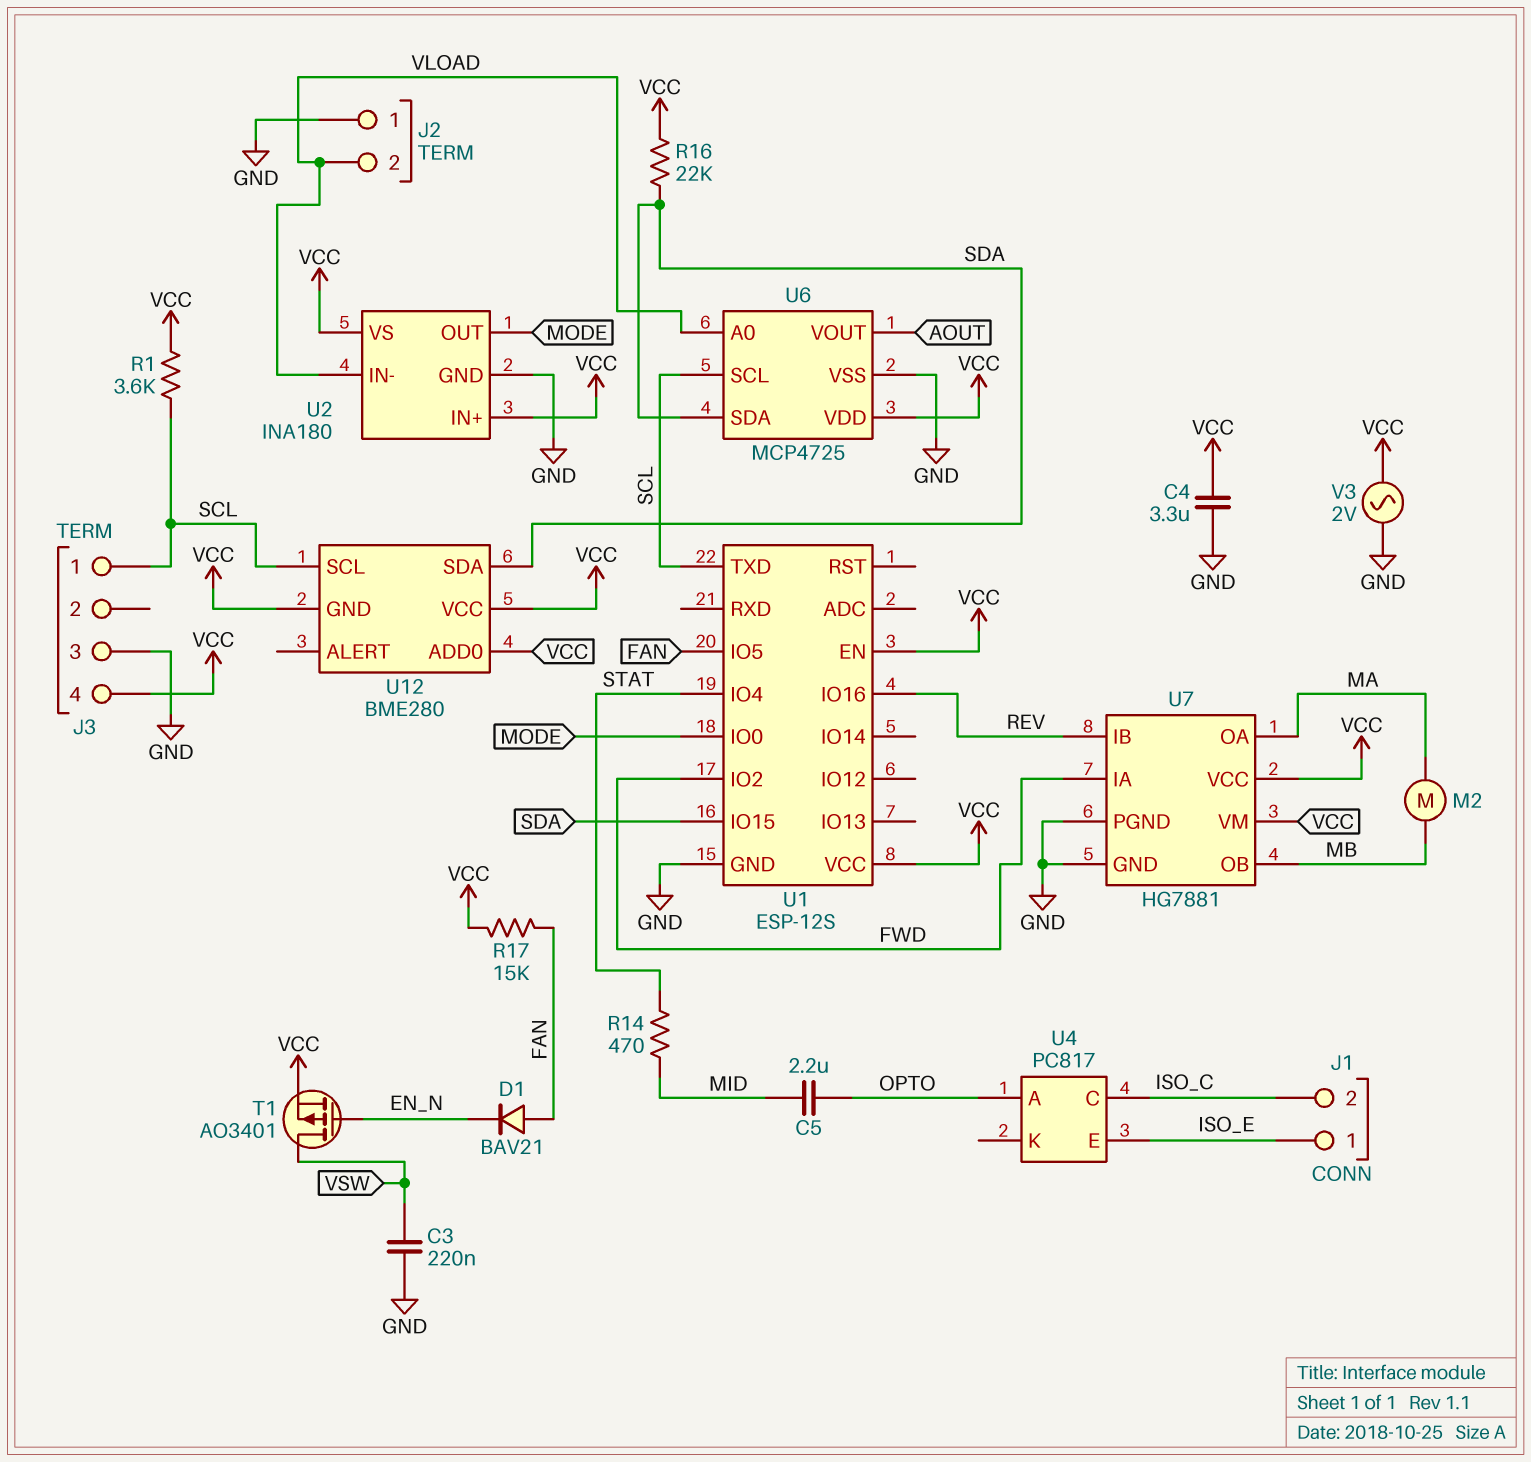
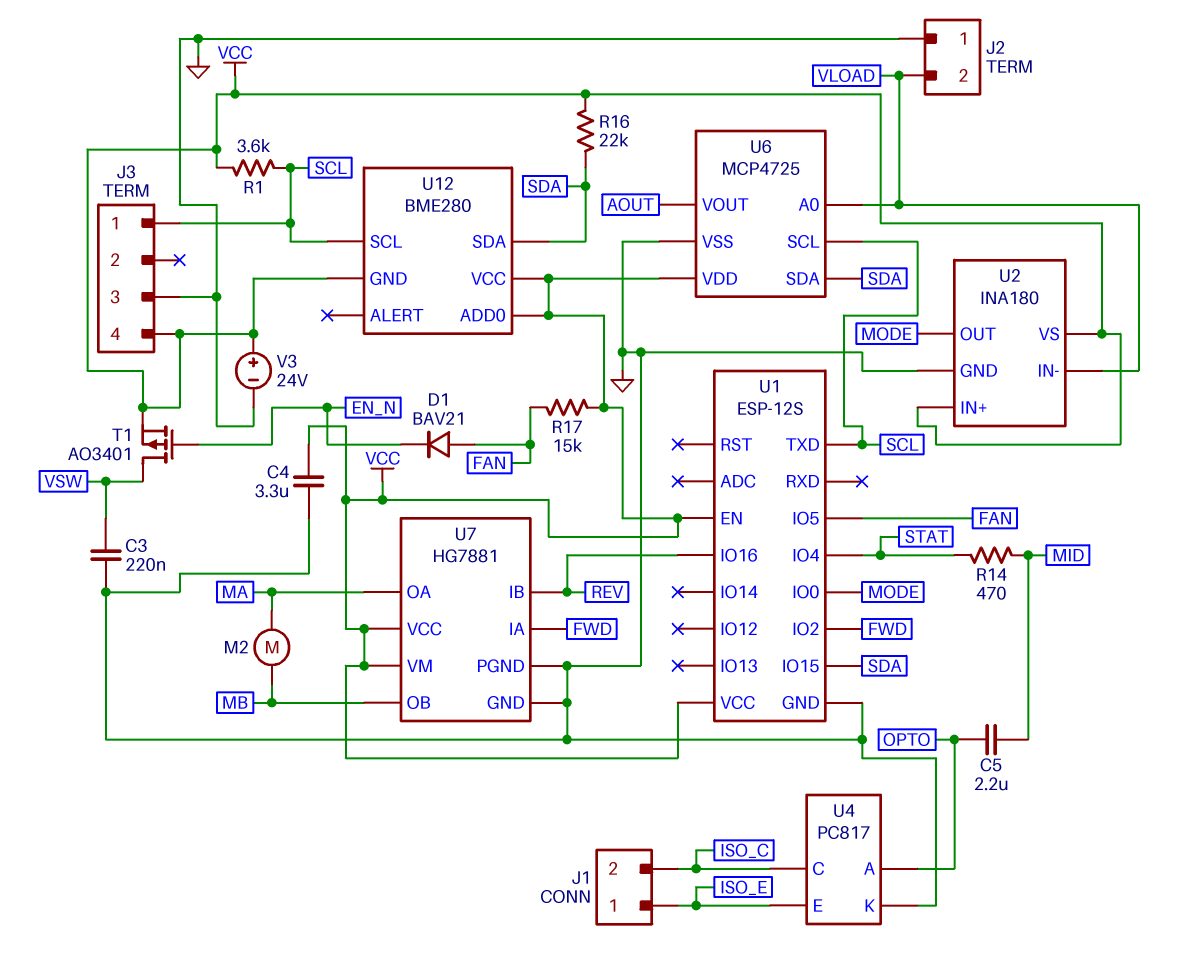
U4 pin K: none -> GND
V3: AC 2V (GND, VCC) -> 24V (plus VCC, minus GND)

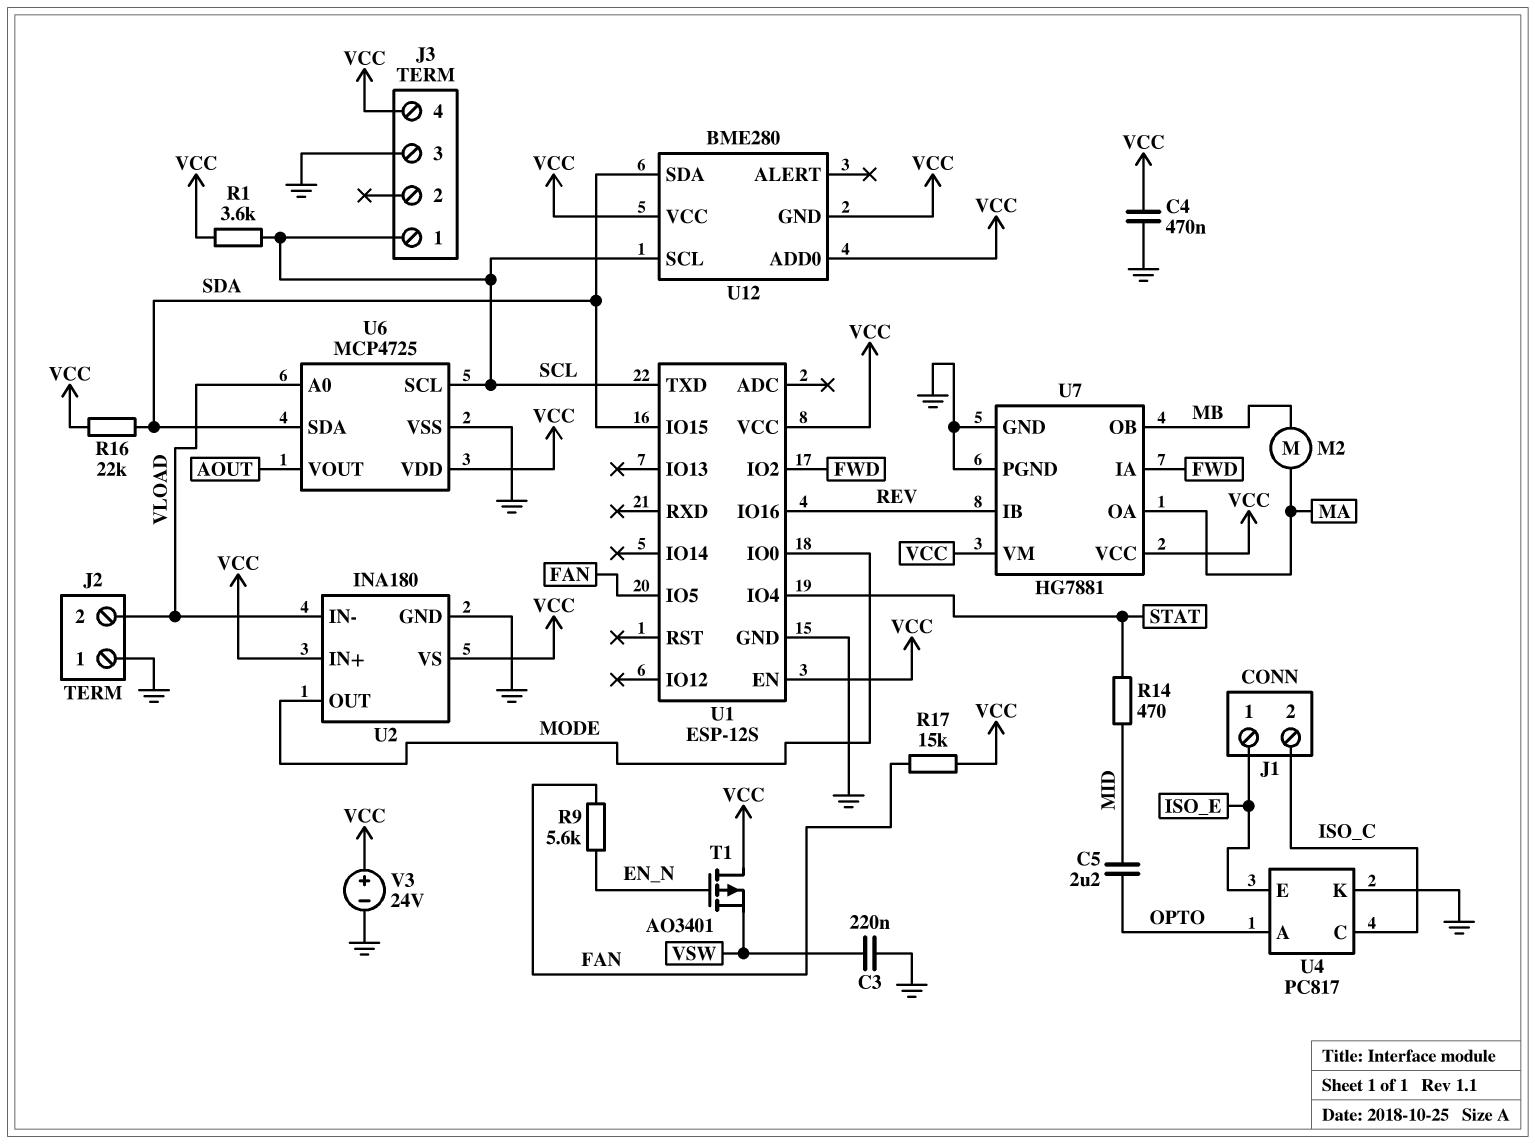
C4: 3.3uF (GND, VCC) -> 470nF (GND, VCC)
D1: diode BAV21 (A FAN, K EN_N) -> none
R9: none -> 5.6k (EN_N, FAN)
T1: PMOS AO3401 (G EN_N, D VSW, S VCC) -> PMOS AO3401 (G EN_N, D VCC, S VSW)

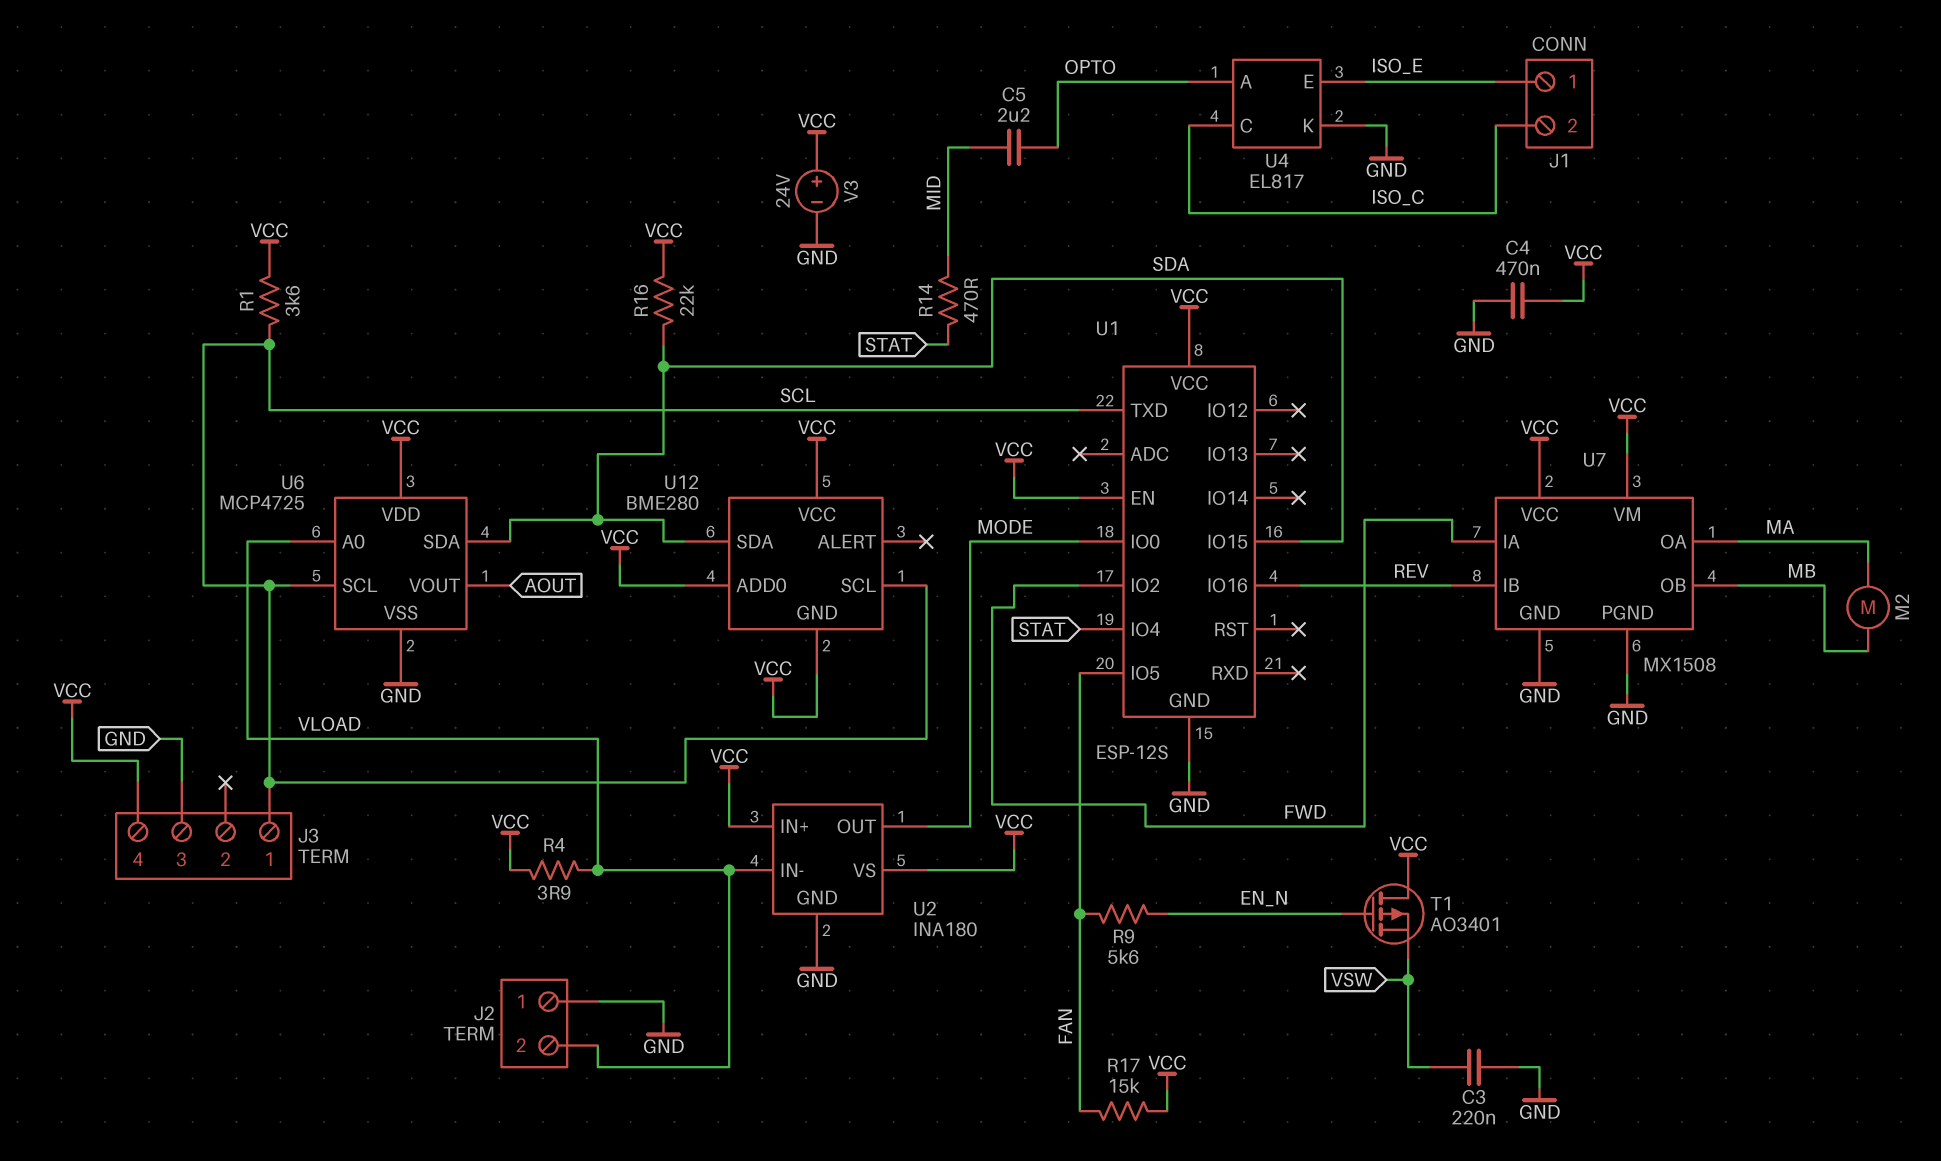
R4: none -> 3.9 (VCC, VLOAD)
U4: PC817 -> EL817
U7: HG7881 -> MX1508

